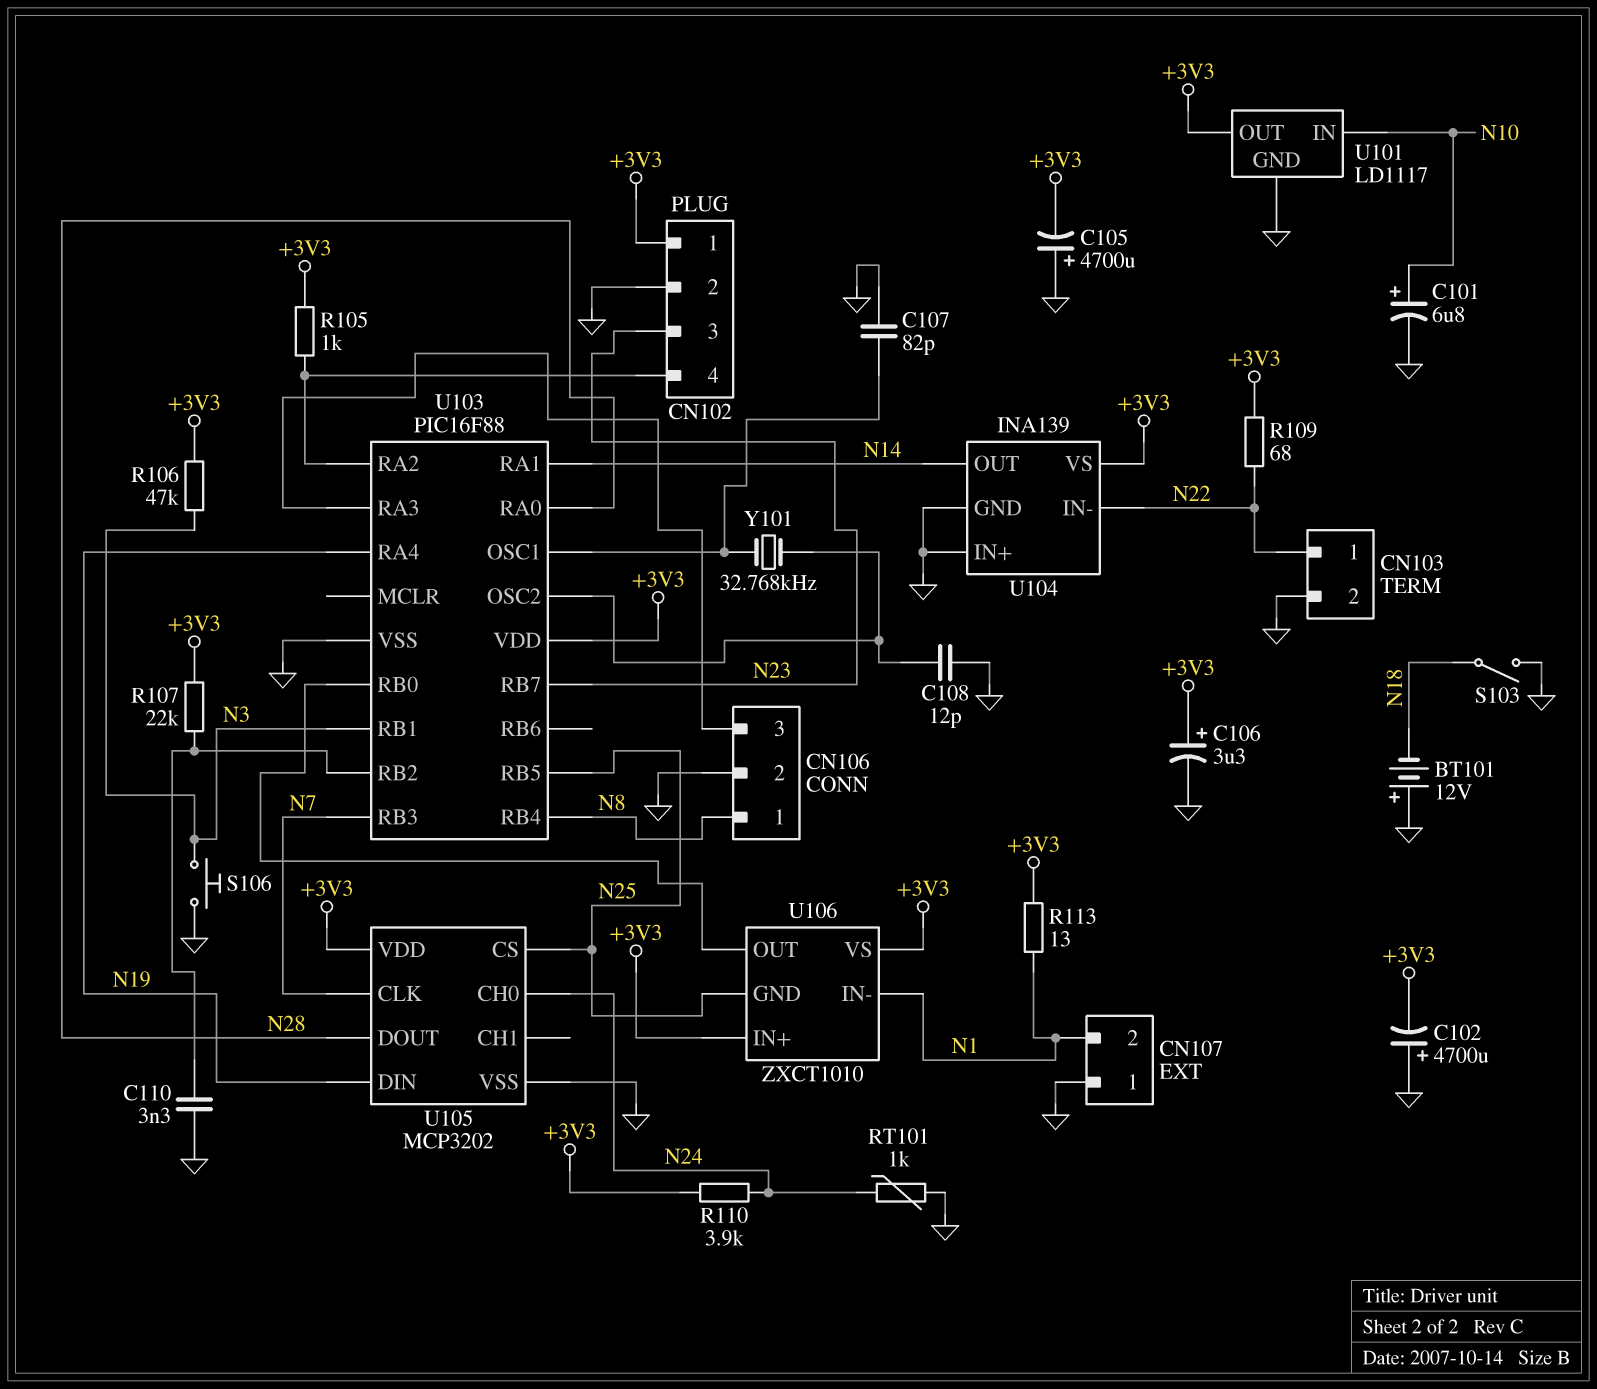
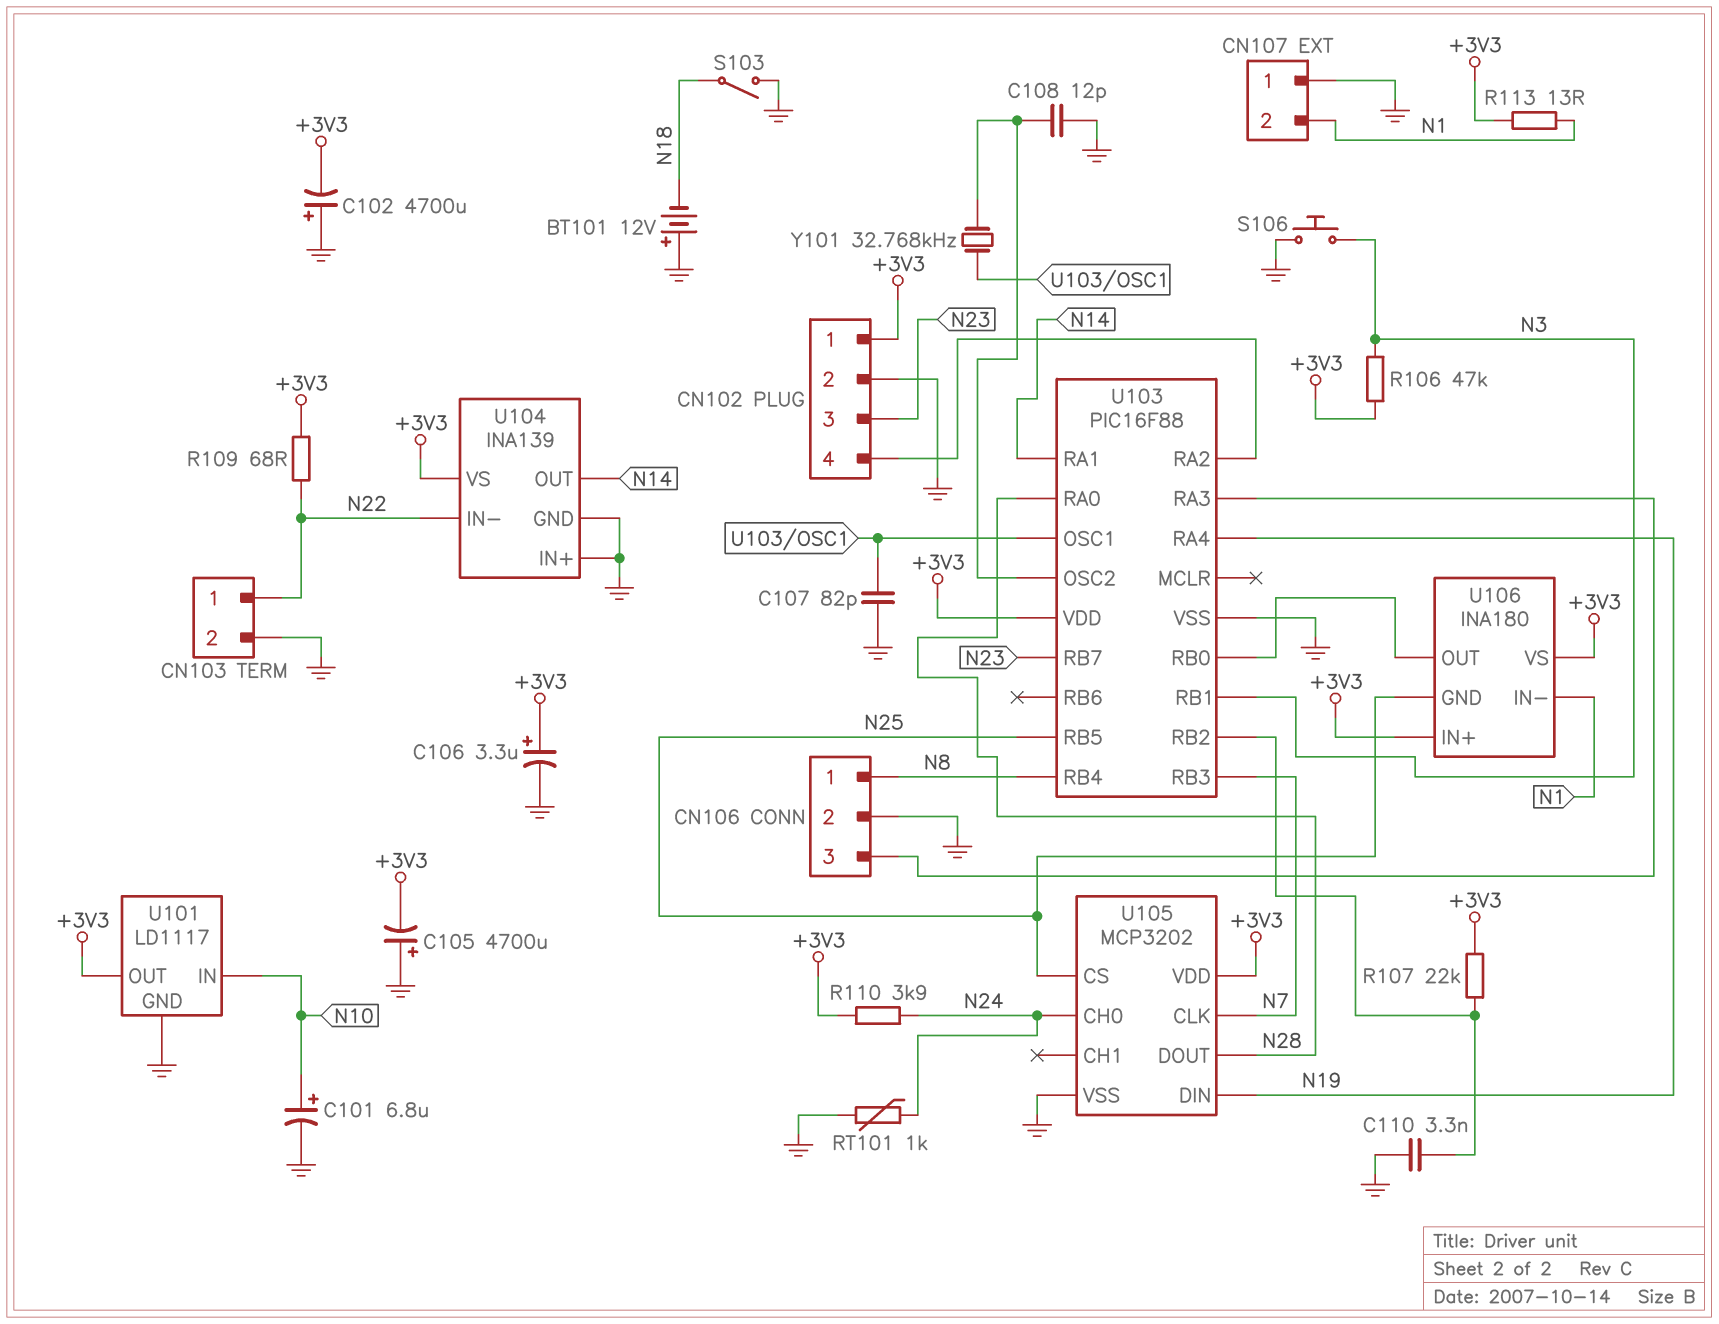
R105: 1k (+3V3, CN102/4) -> none
U106: ZXCT1010 -> INA180

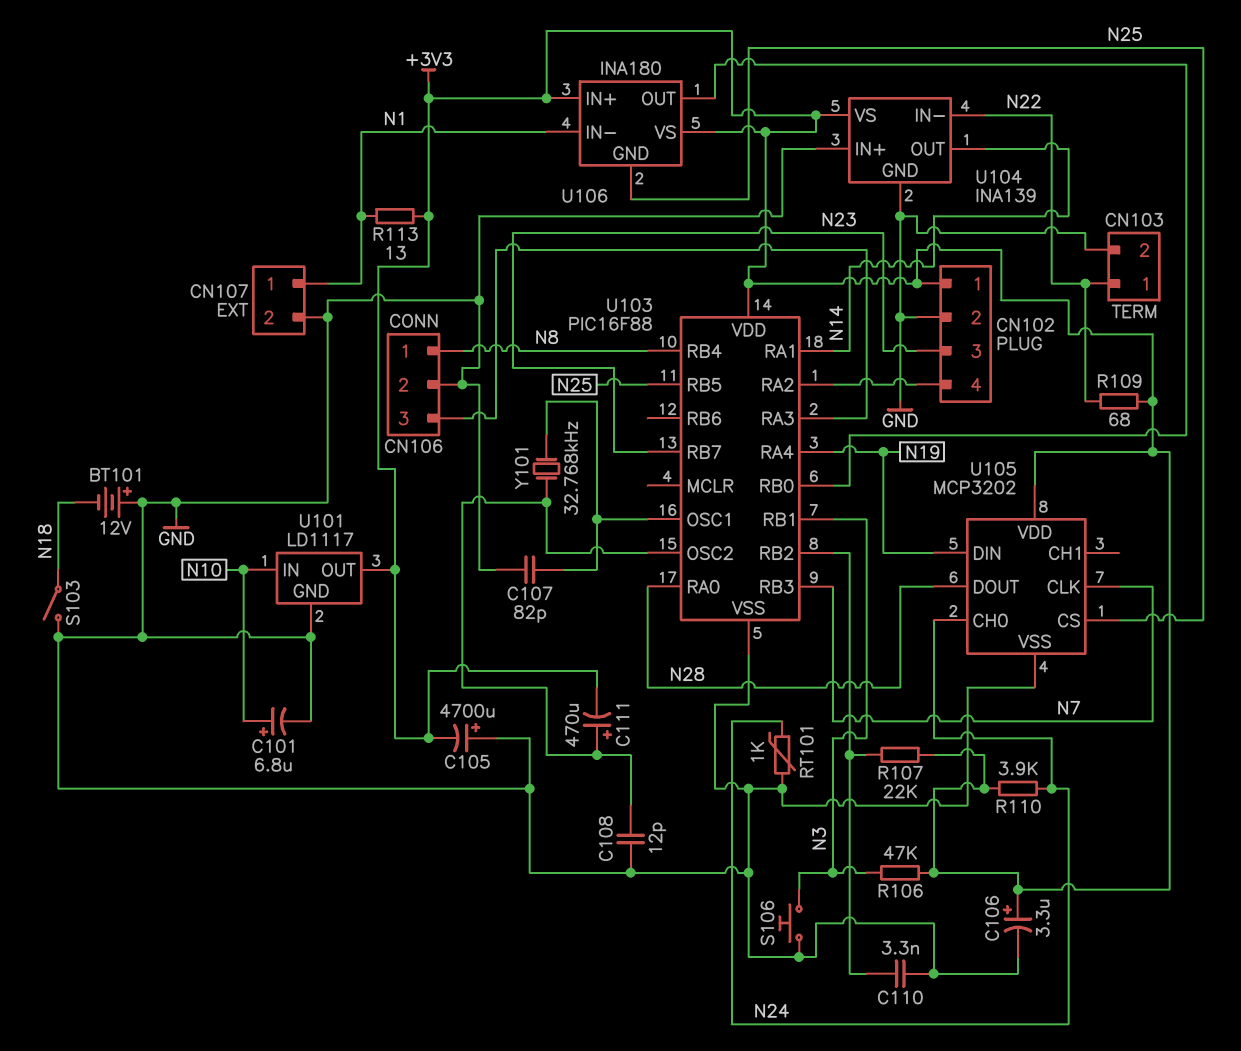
C102: 4700uF (plus GND, minus +3V3) -> none
C111: none -> 470uF (plus U103/OSC2, minus +3V3)
CN107 pin 1: GND -> N1
CN107 pin 2: N1 -> GND

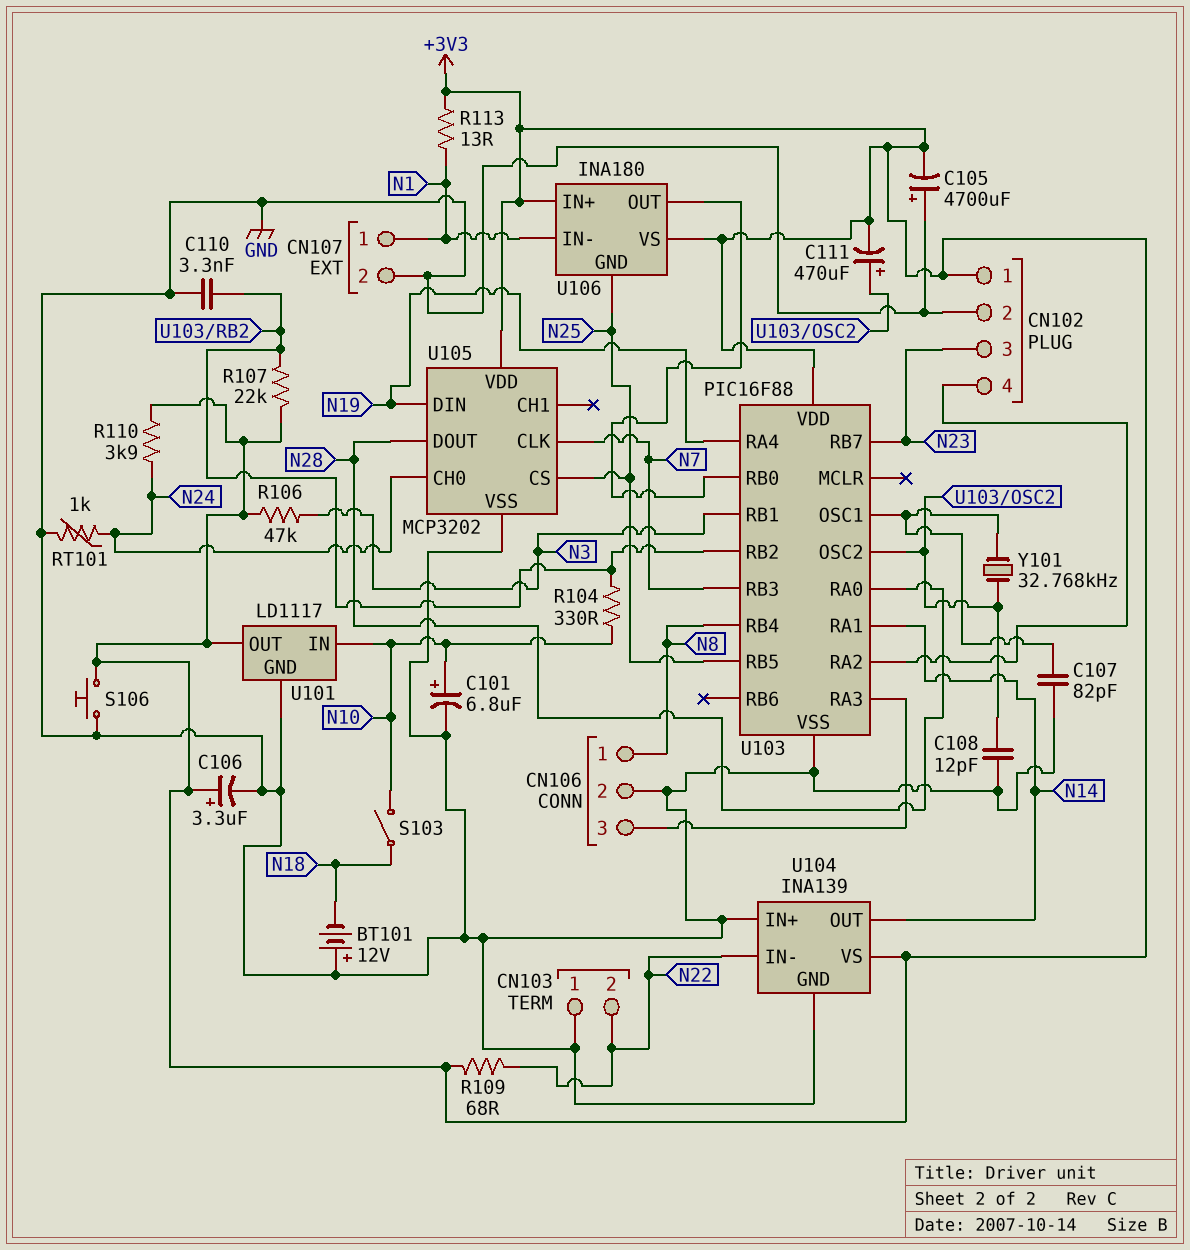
CN103 pin 1: N22 -> GND
CN103 pin 2: GND -> N22
R104: none -> 330 (N10, U103/RB2)
S103: switch (GND, N18) -> switch (N10, N18)
S106: button (GND, N3) -> button (+3V3, GND)

